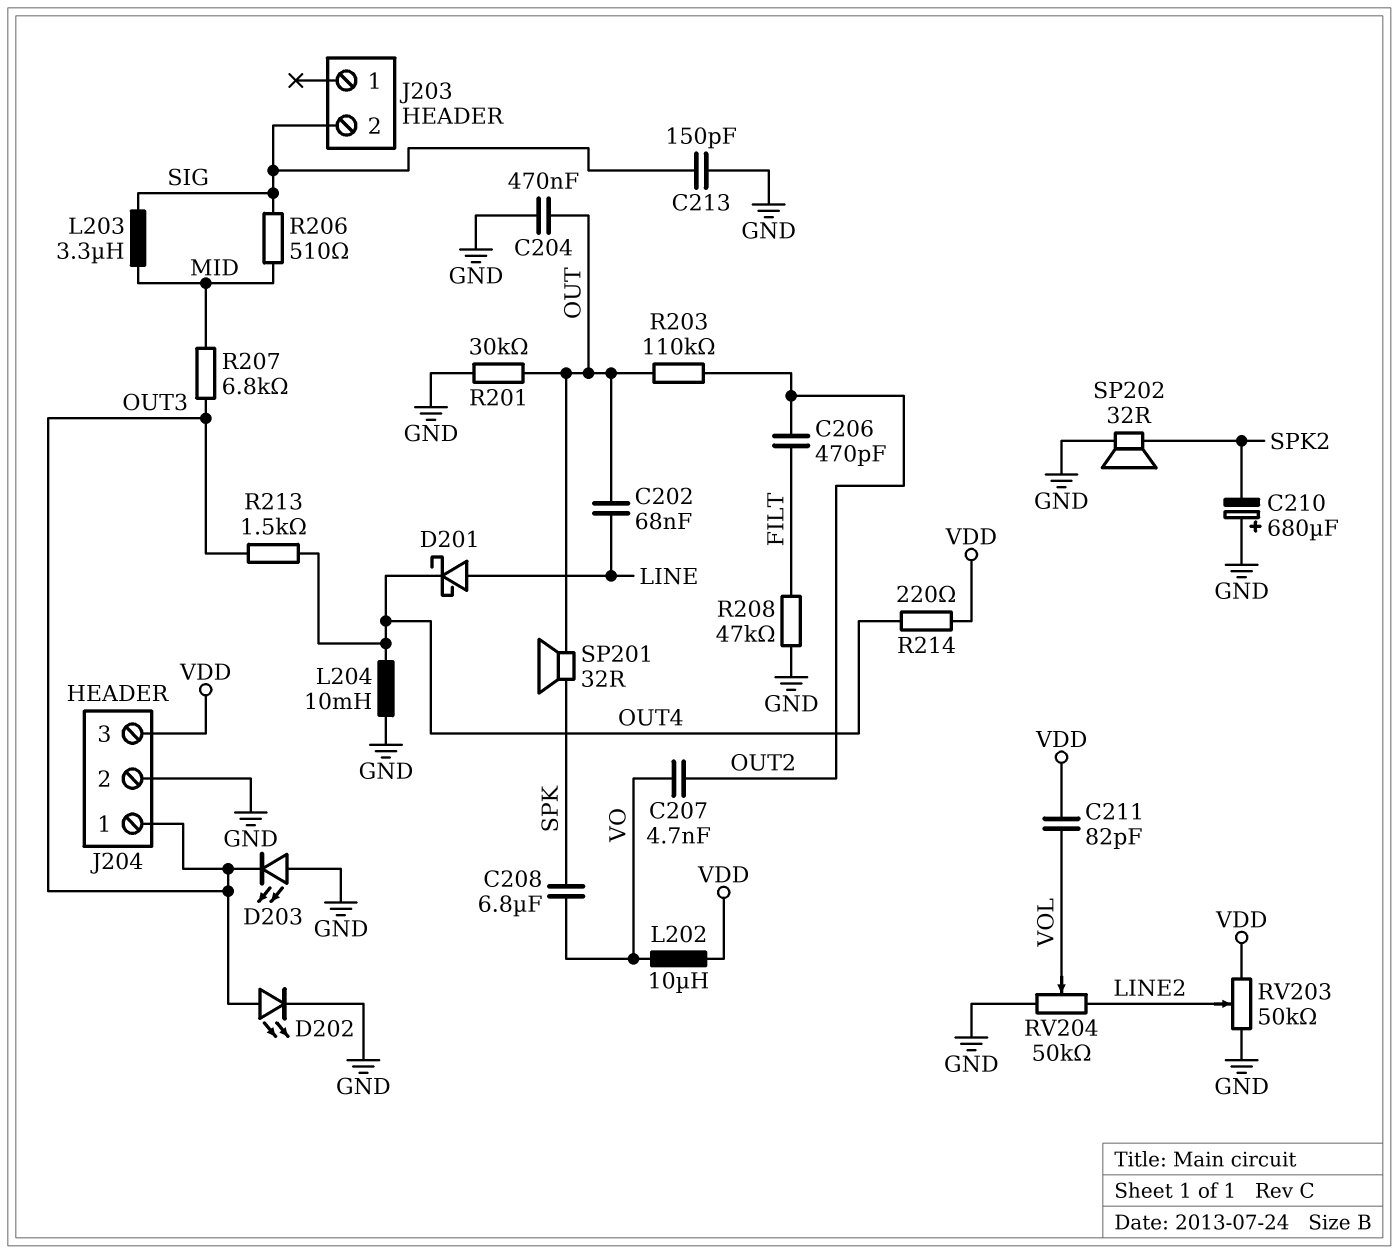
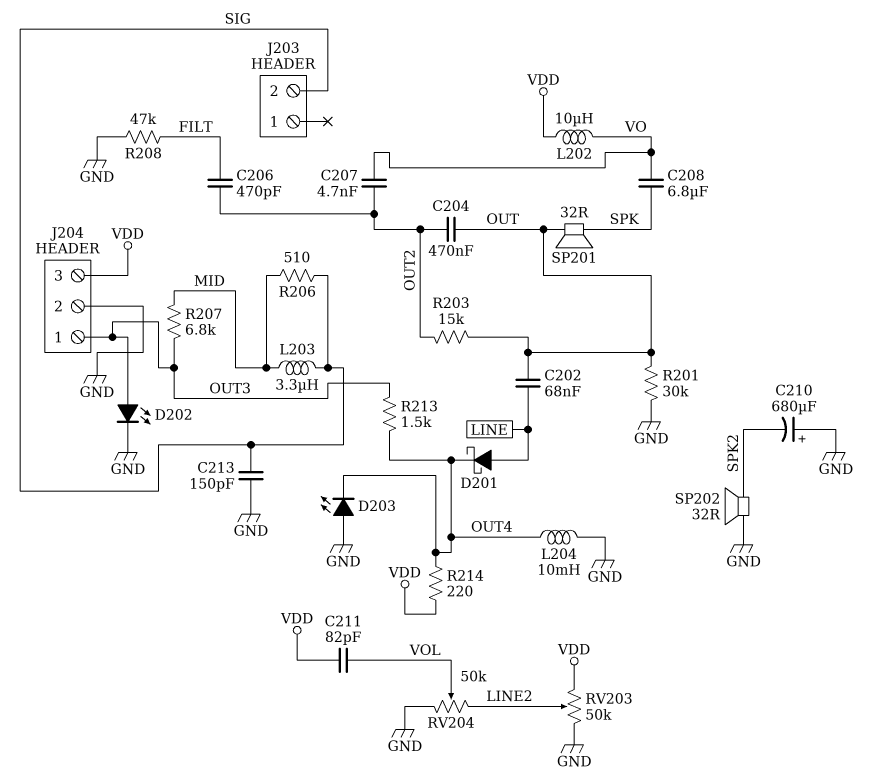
C204: 470nF (GND, OUT) -> 470nF (OUT, OUT2)
D203: LED (A GND, K OUT3) -> LED (A GND, K OUT4)
R203: 110k (OUT, OUT2) -> 15k (OUT, OUT2)

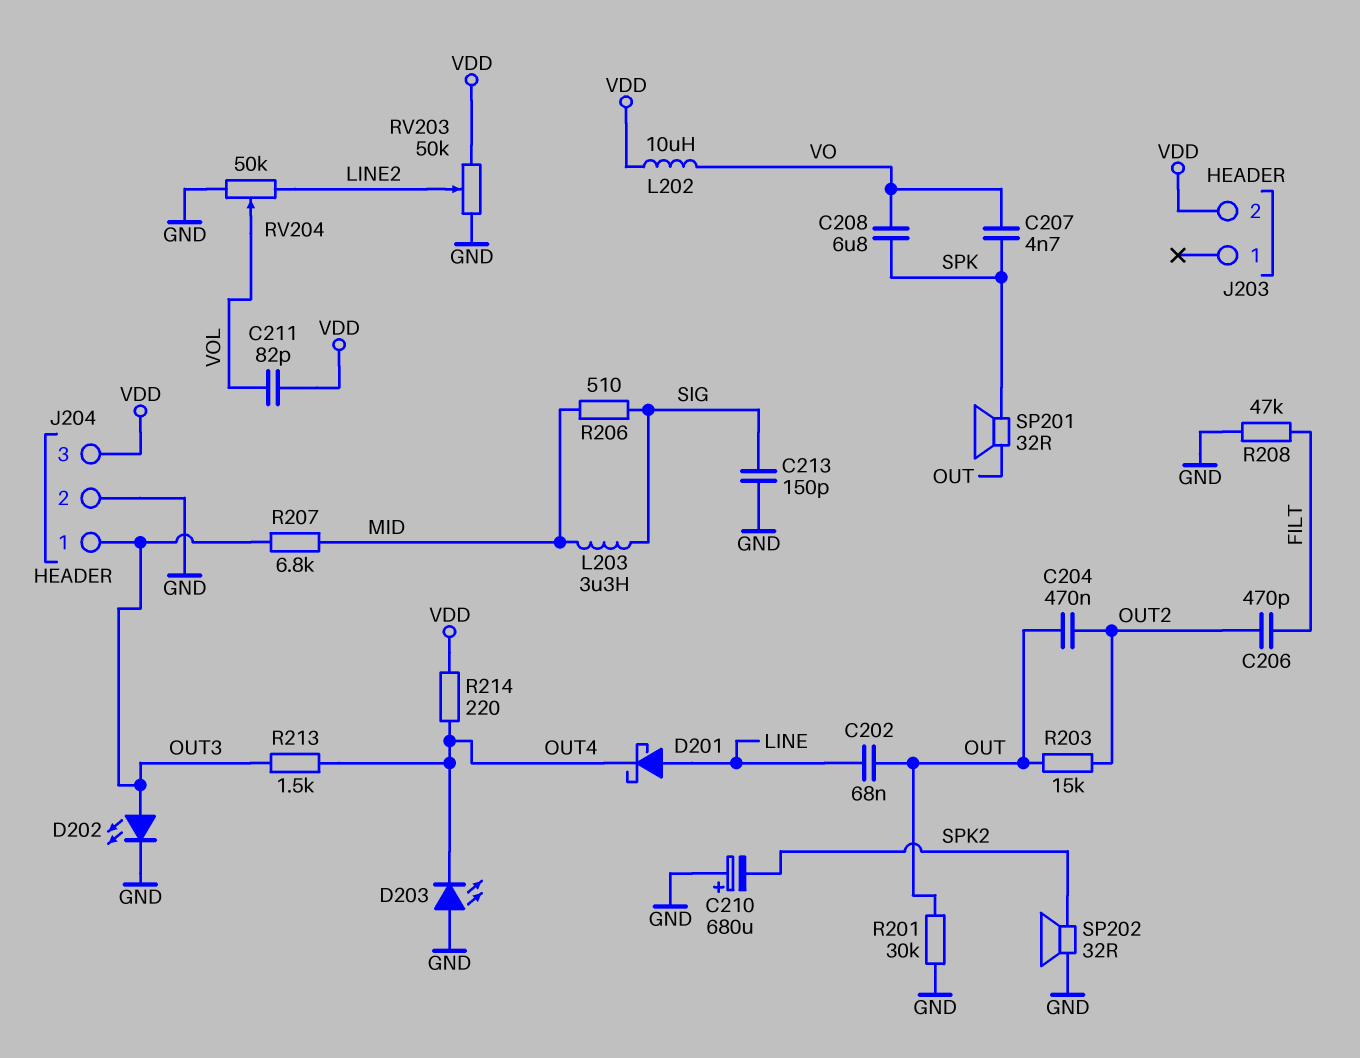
C207: 4.7nF (OUT2, VO) -> 4.7nF (SPK, VO)
J203 pin 2: SIG -> VDD
L204: 10mH (GND, OUT4) -> none

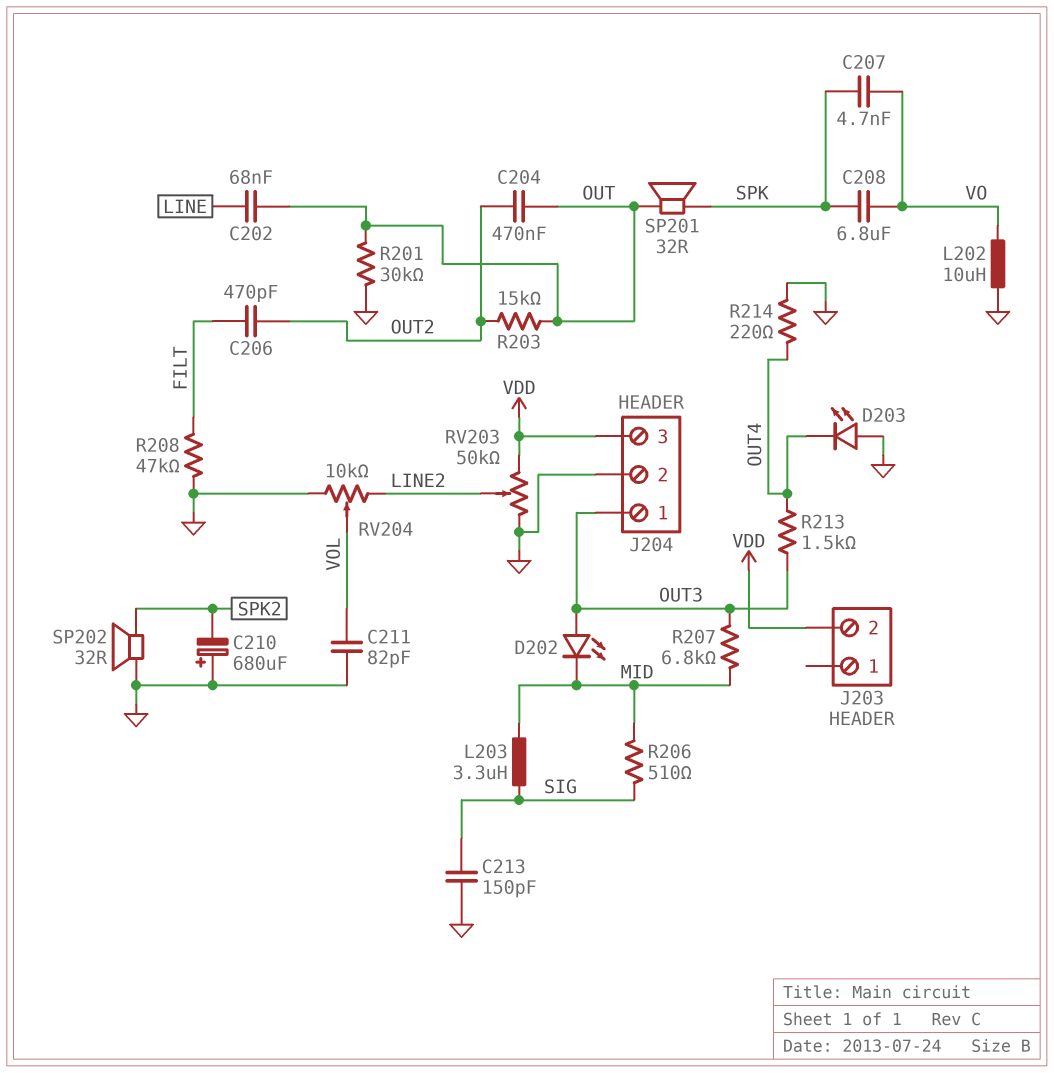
C211: 82pF (VDD, VOL) -> 82pF (GND, VOL)
D201: schottky (A LINE, K OUT4) -> none
D202: LED (A OUT3, K GND) -> LED (A OUT3, K MID)
L202: 10uH (VDD, VO) -> 10uH (GND, VO)
R214: 220 (OUT4, VDD) -> 220 (GND, OUT4)
RV204: 50k (GND, LINE2, wiper VOL) -> 10k (GND, LINE2, wiper VOL)

